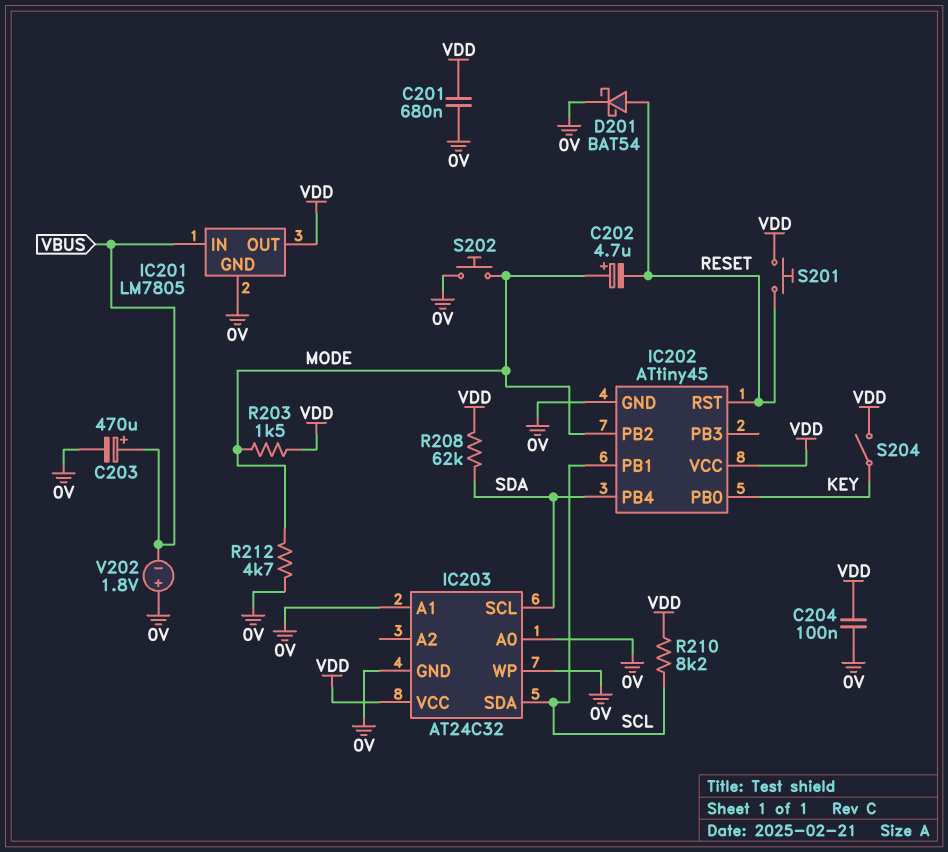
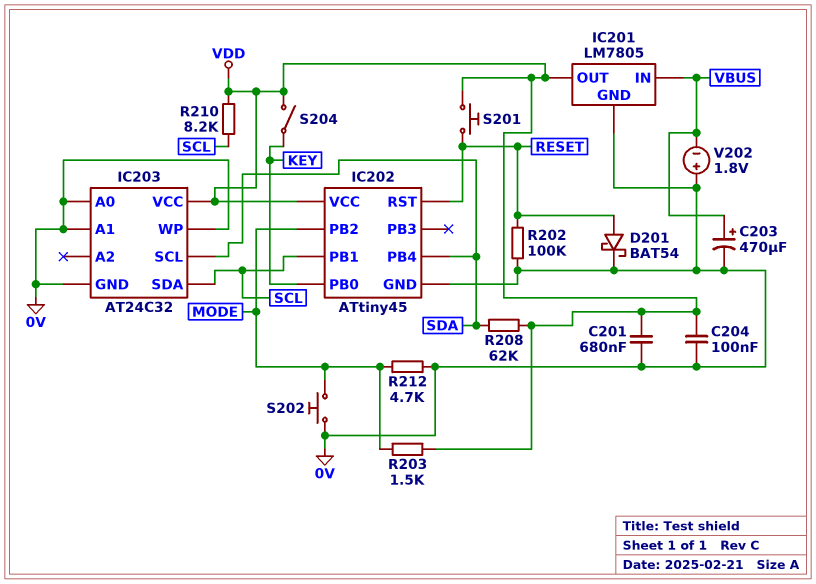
C202: 4.7uF (plus MODE, minus RESET) -> none
R202: none -> 100k (0V, RESET)

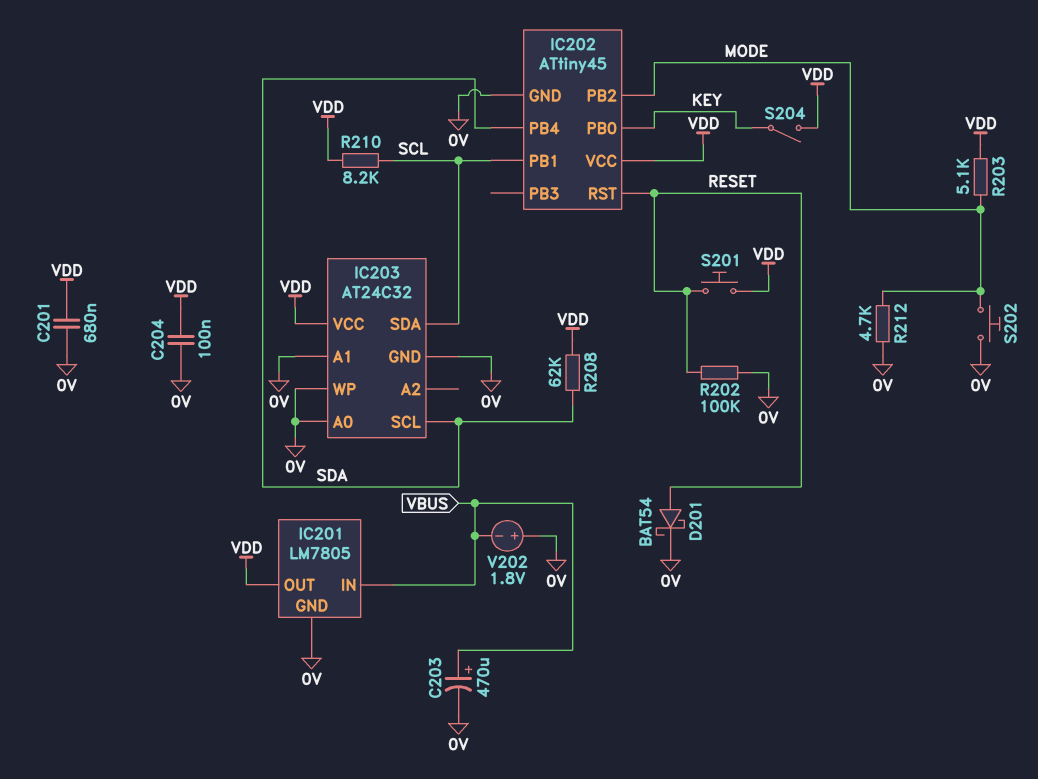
R203: 1.5k (MODE, VDD) -> 5.1k (MODE, VDD)

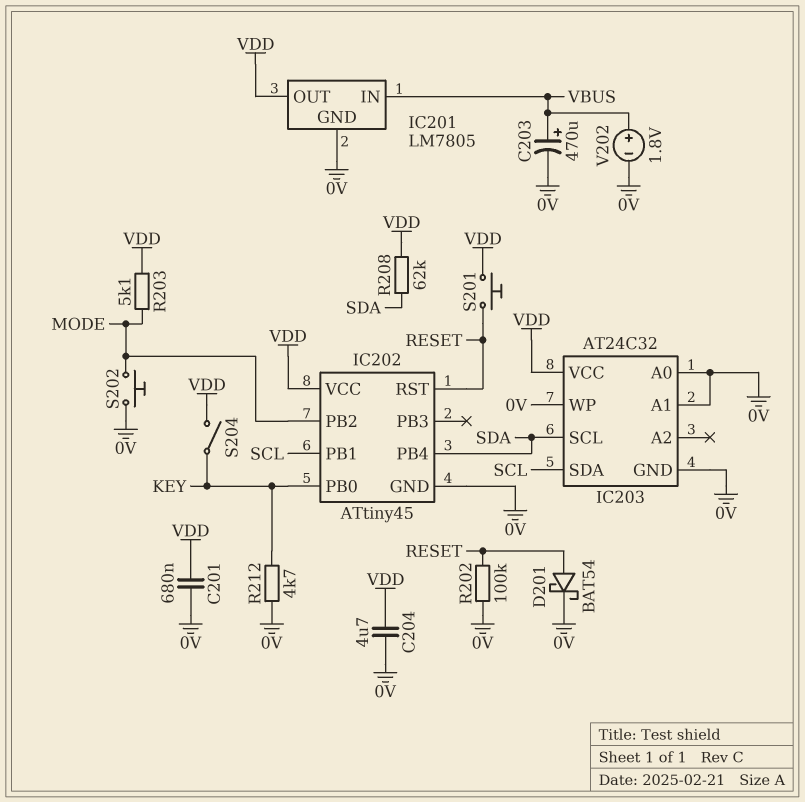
C204: 100nF (0V, VDD) -> 4.7uF (0V, VDD)
R210: 8.2k (SCL, VDD) -> none
R212: 4.7k (0V, MODE) -> 4.7k (0V, KEY)
V202: 1.8V (plus 0V, minus VBUS) -> 1.8V (plus VBUS, minus 0V)

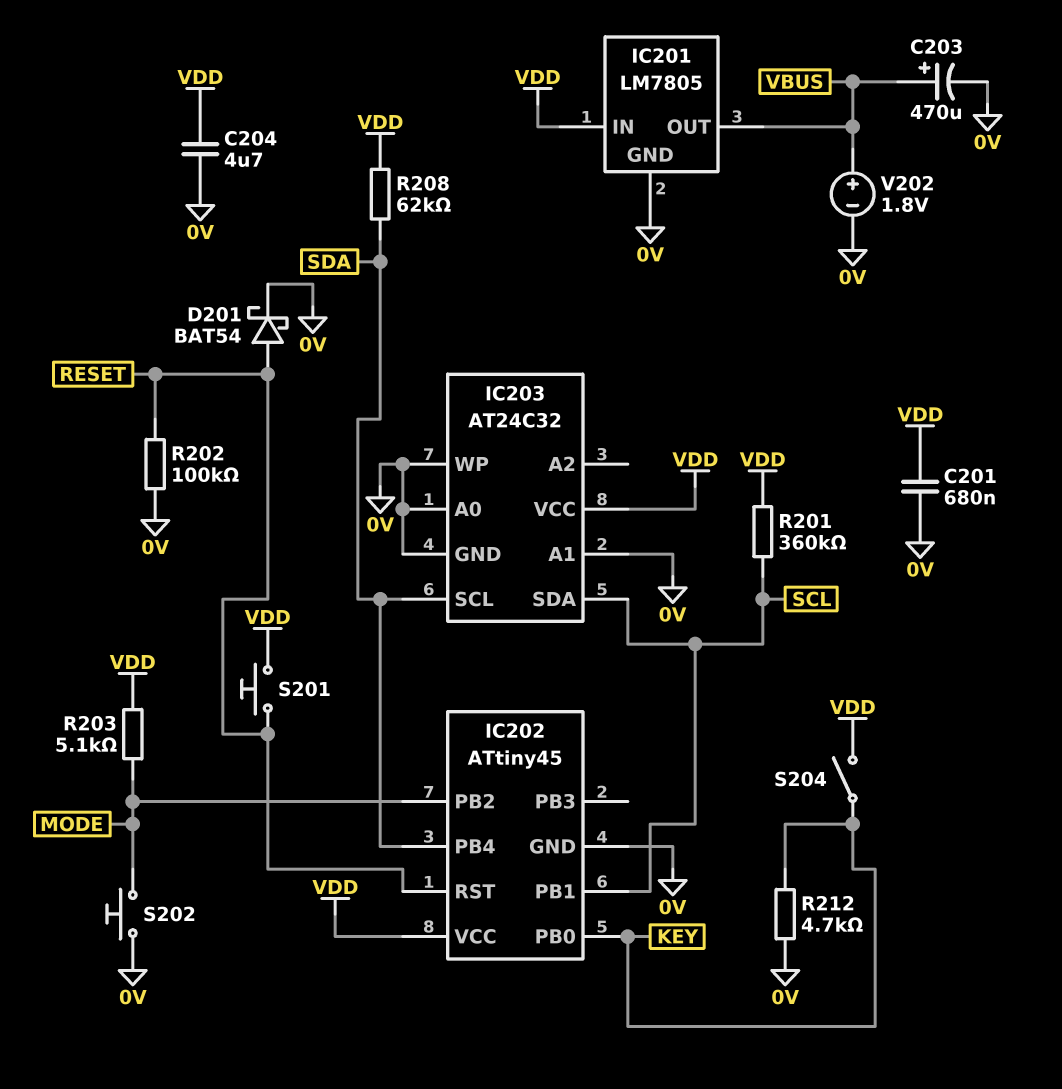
IC201 pin IN: VBUS -> VDD
IC201 pin OUT: VDD -> VBUS
R201: none -> 360k (SCL, VDD)

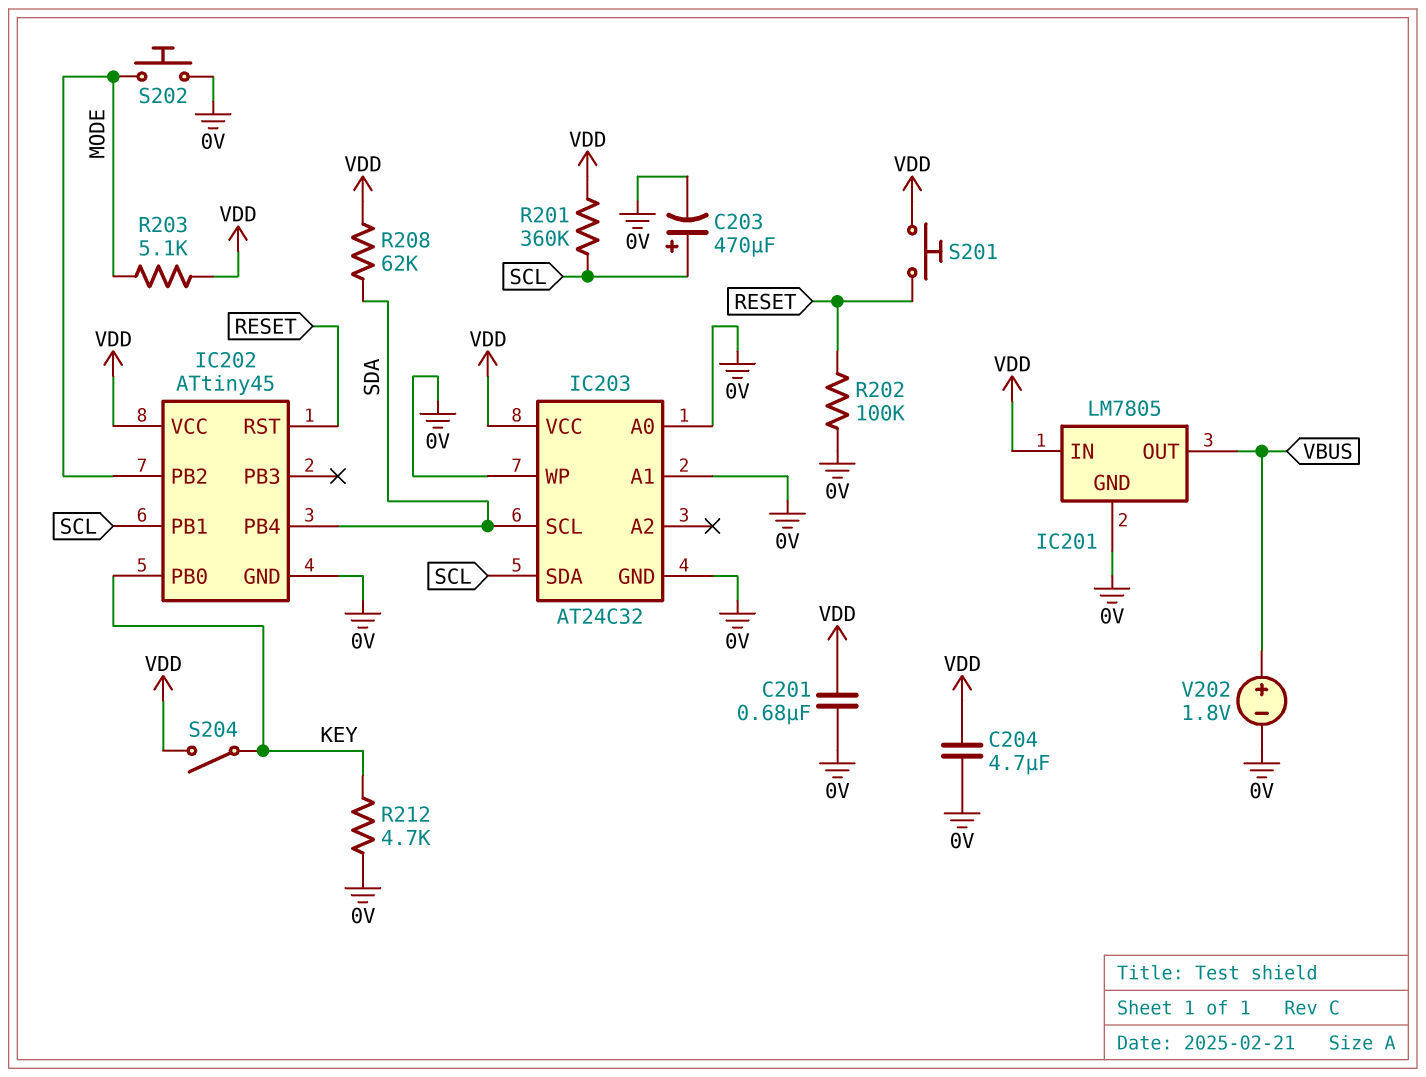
C203: 470uF (plus VBUS, minus 0V) -> 470uF (plus SCL, minus 0V)
D201: schottky BAT54 (A RESET, K 0V) -> none

